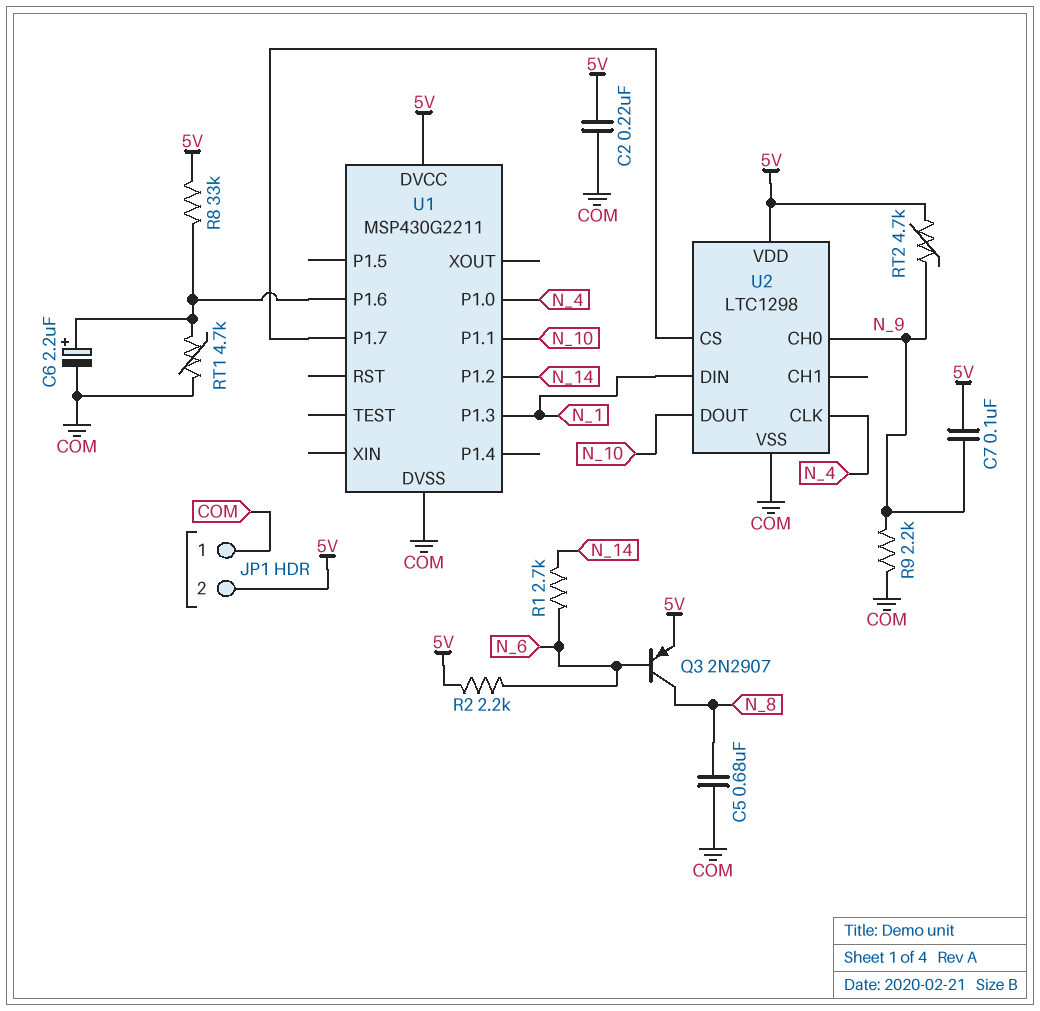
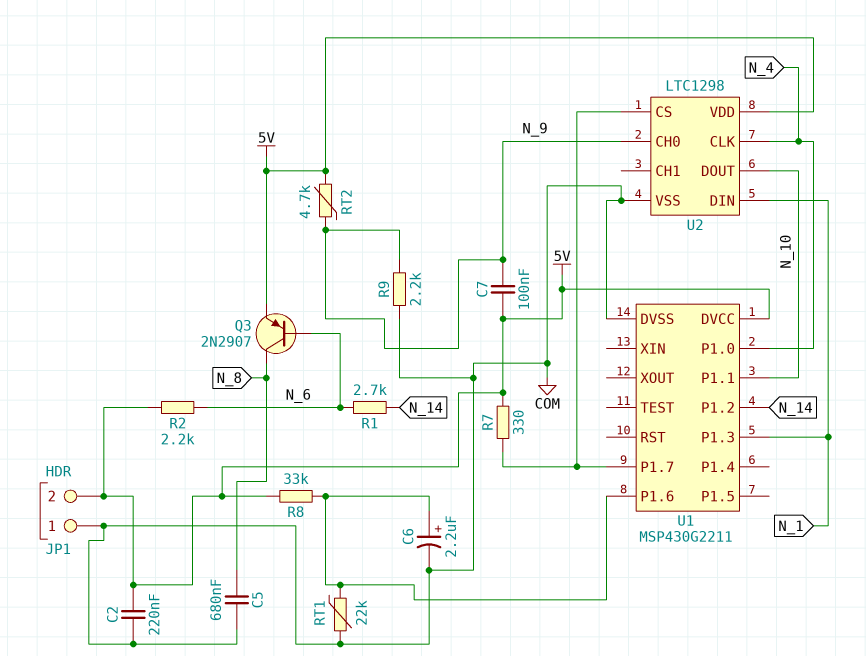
R7: none -> 330 (5V, U1/P1.7)
RT1: 4.7k (COM, U1/P1.6) -> 22k (COM, U1/P1.6)

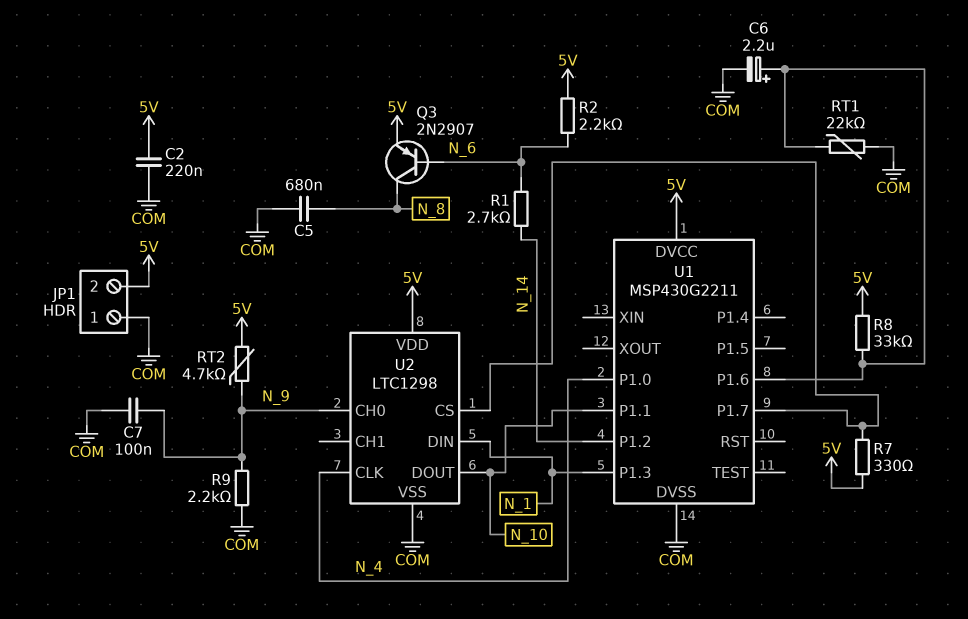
C7: 100nF (5V, N_9) -> 100nF (COM, N_9)

